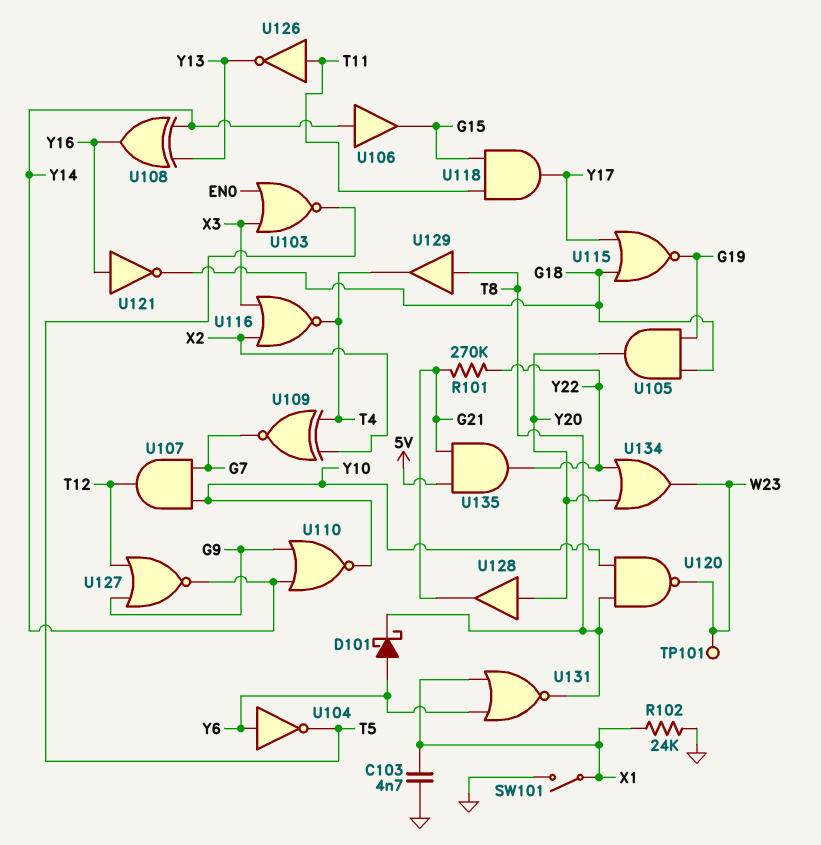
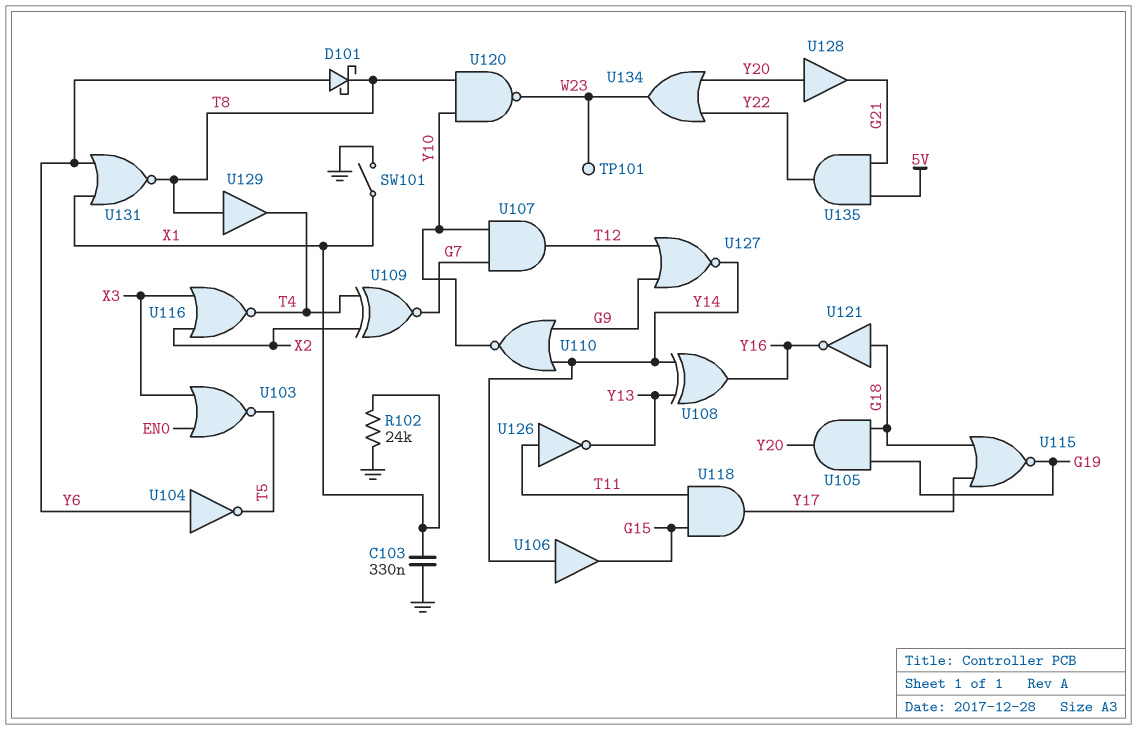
C103: 4.7nF (GND, X1) -> 330nF (GND, X1)
R101: 270k (G21, Y22) -> none
U121: NOT (in Y16, out G18) -> NOT (in G18, out Y16)

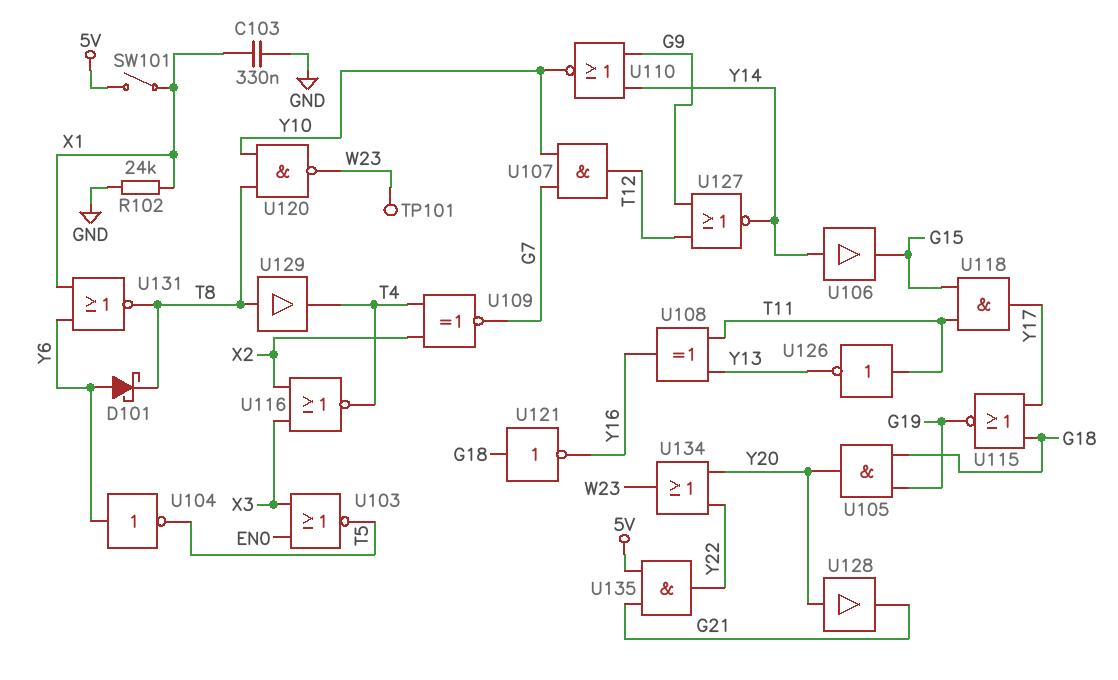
SW101: switch (GND, X1) -> switch (5V, X1)
U108: XOR (in Y13, in Y14, out Y16) -> XOR (in T11, in Y13, out Y16)

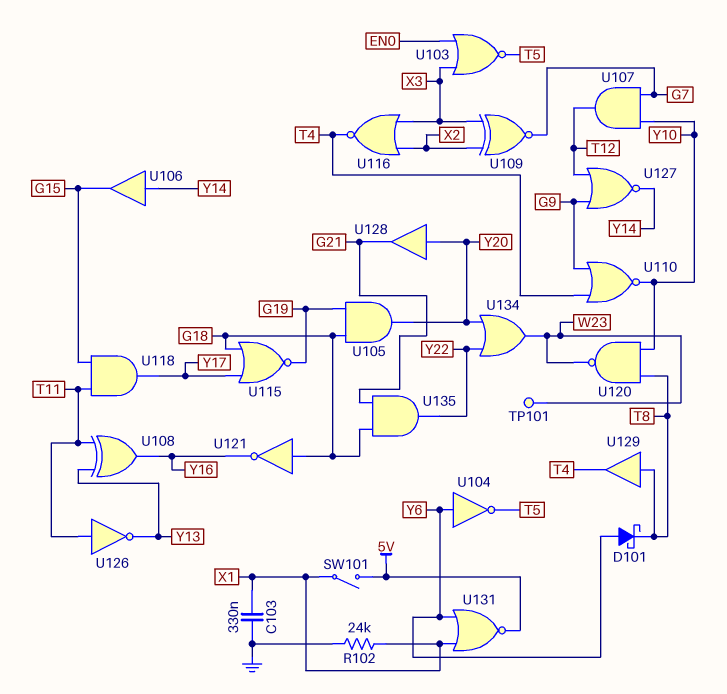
U109: XNOR (in T4, in X2, out G7) -> XNOR (in X2, in X3, out G7)
U110: NOR (in G9, in Y14, out Y10) -> NOR (in G9, in T4, out Y10)
U131: NOR (in X1, in Y6, out T8) -> NOR (in X1, in Y6, out 5V)
U135: AND (in 5V, in G21, out Y22) -> AND (in G18, in G21, out Y22)

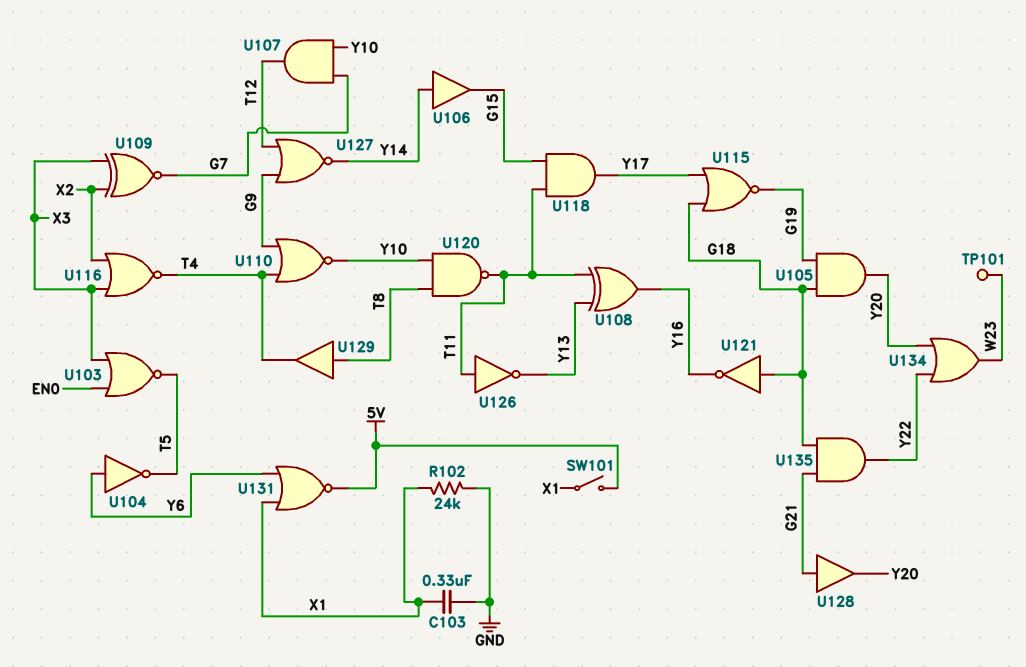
D101: schottky (A Y6, K T8) -> none
U120: NAND (in T8, in Y10, out W23) -> NAND (in T8, in Y10, out T11)
U128: buffer (in Y20, out G21) -> buffer (in G21, out Y20)

